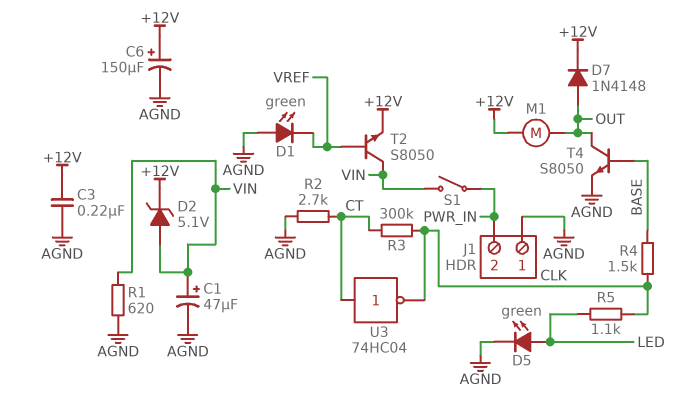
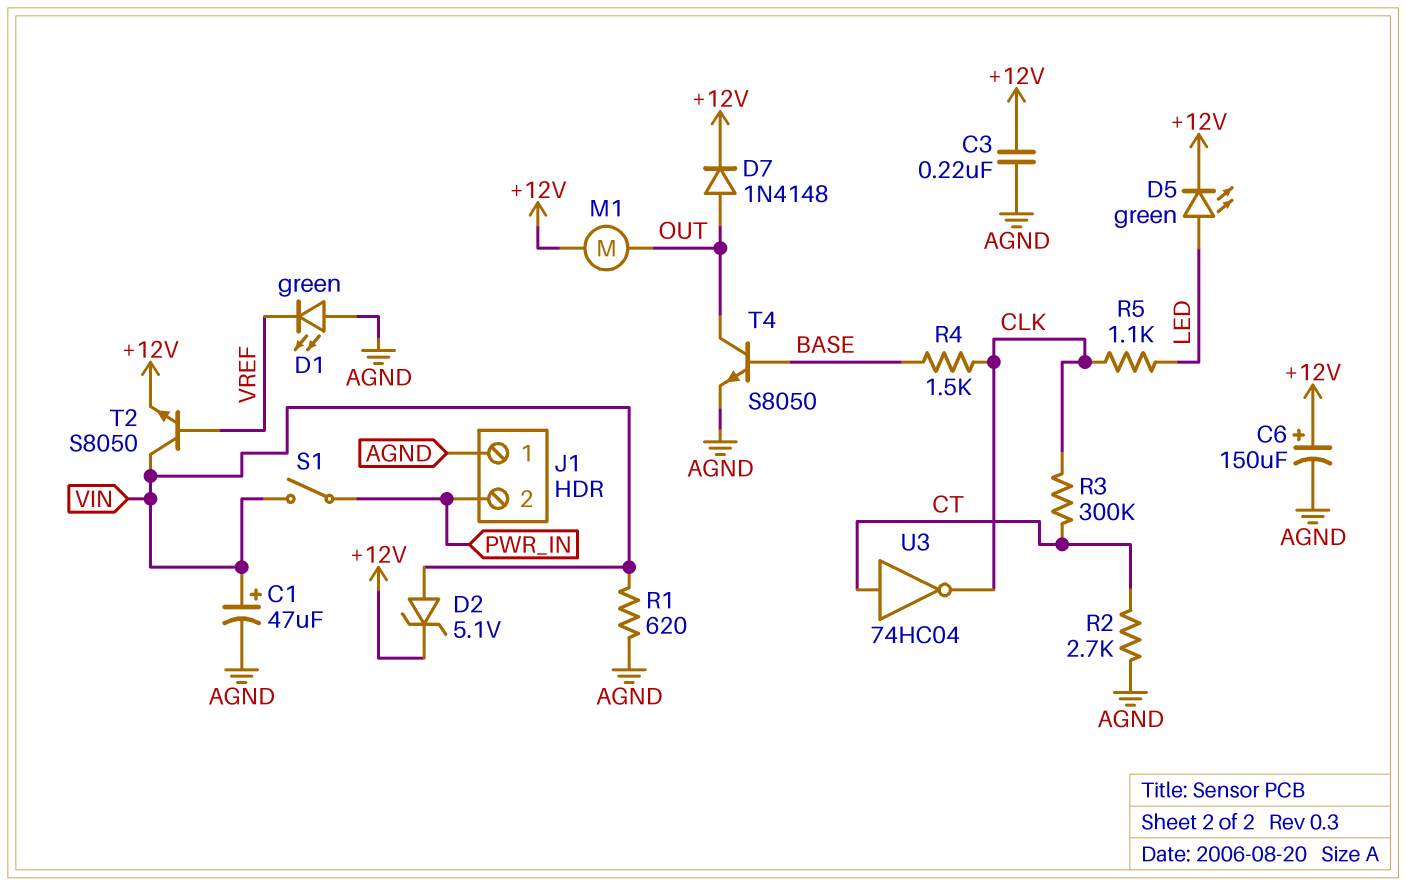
D5: LED green (A LED, K AGND) -> LED green (A LED, K +12V)

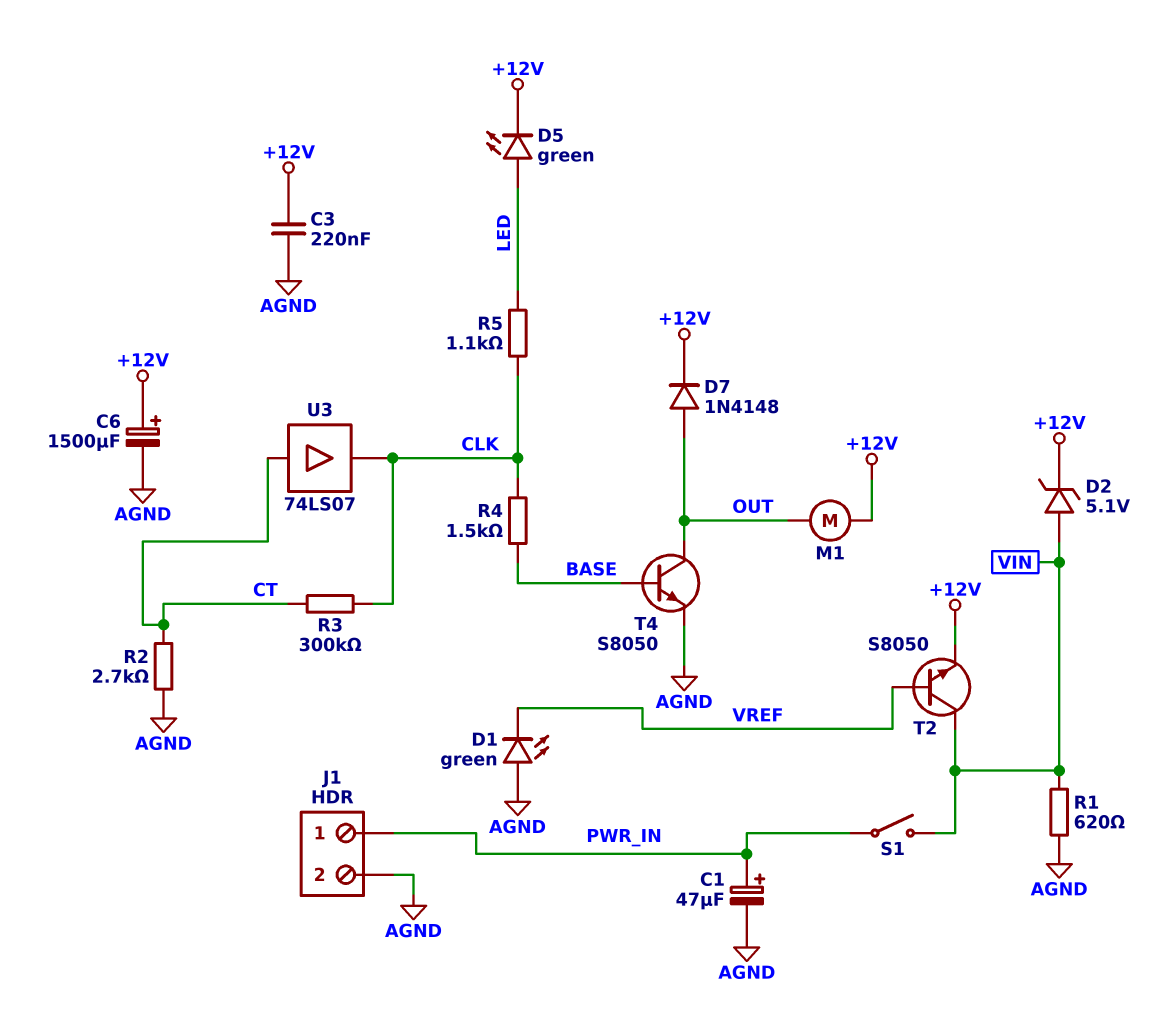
C1: 47uF (plus VIN, minus AGND) -> 47uF (plus PWR_IN, minus AGND)
C6: 150uF (plus +12V, minus AGND) -> 1500uF (plus +12V, minus AGND)
J1 pin 1: AGND -> PWR_IN
J1 pin 2: PWR_IN -> AGND
U3: NOT 74HC04 (in CT, out CLK) -> buffer 74LS07 (in CT, out CLK)

